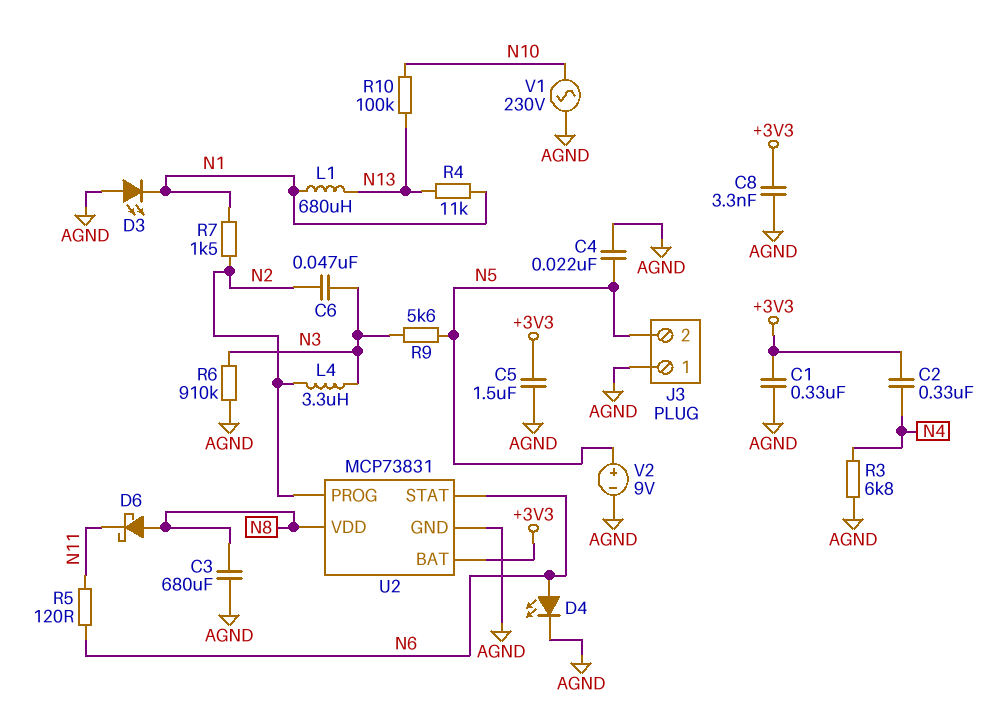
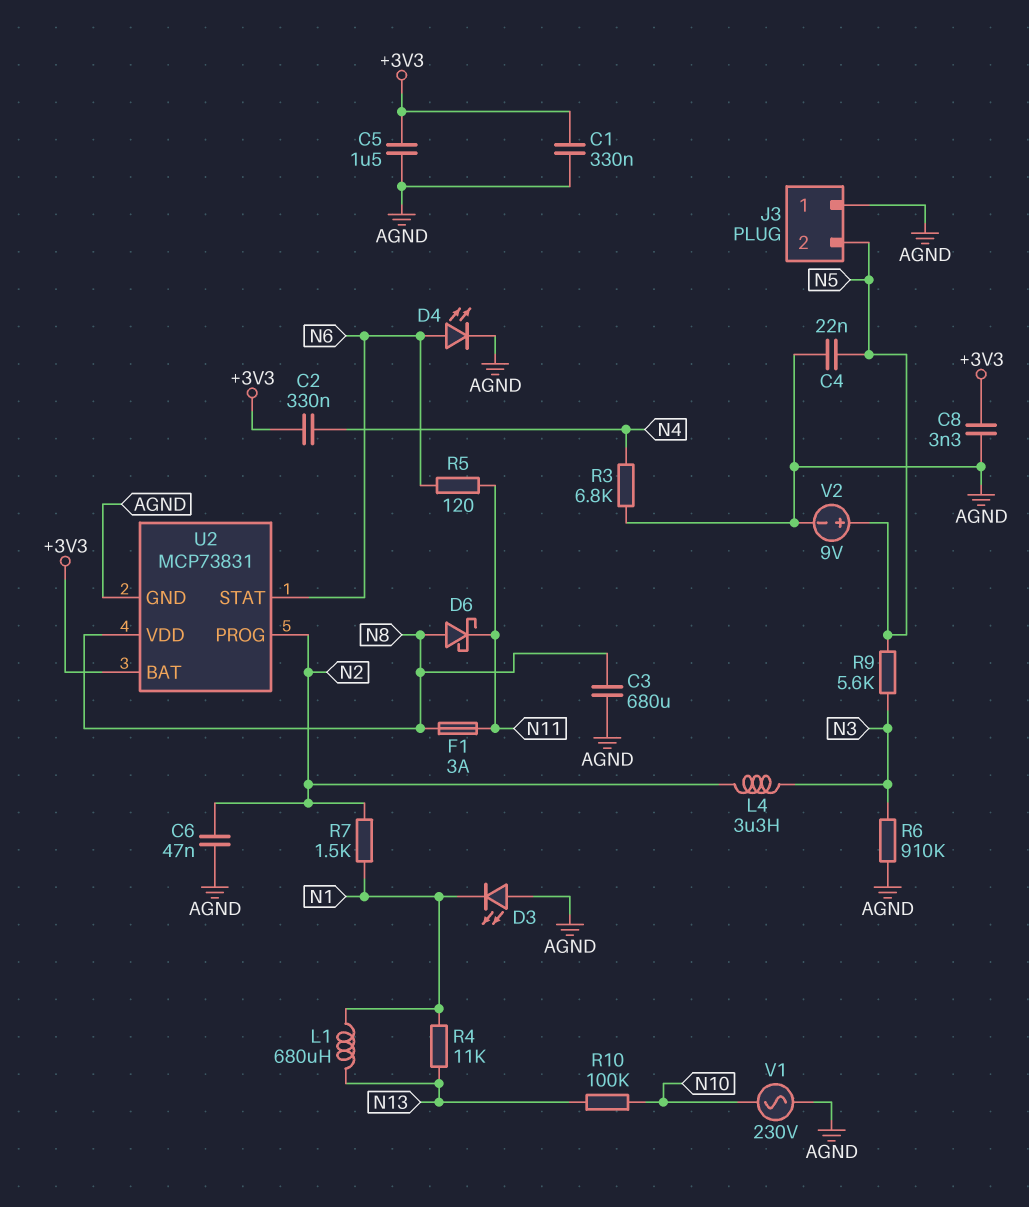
C6: 47nF (N2, N3) -> 47nF (AGND, N2)
F1: none -> 3A (N8, N11)

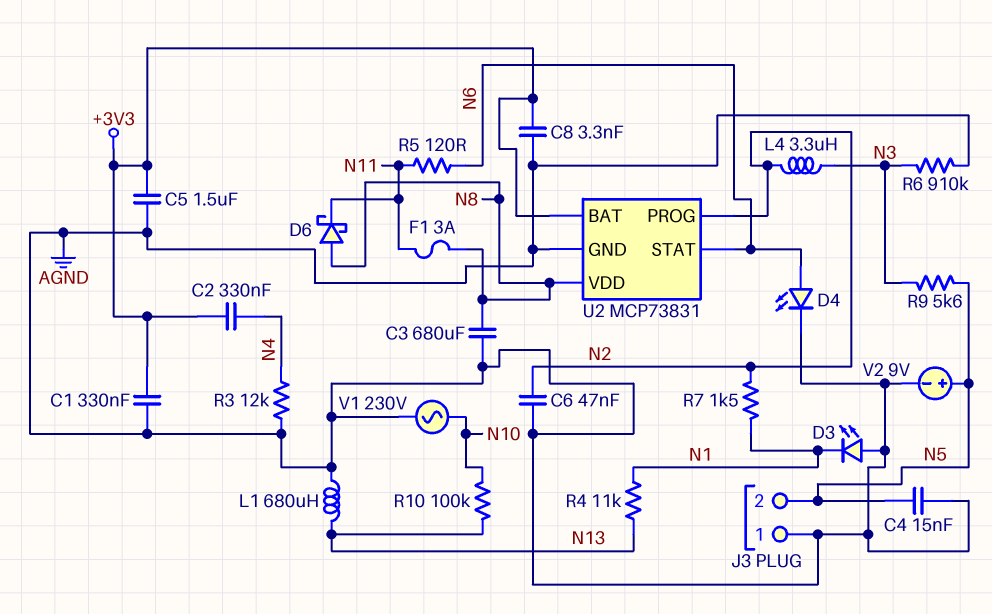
C4: 22nF (AGND, N5) -> 15nF (AGND, N5)
L1: 680uH (N1, N13) -> 680uH (AGND, N13)
R3: 6.8k (AGND, N4) -> 12k (AGND, N4)

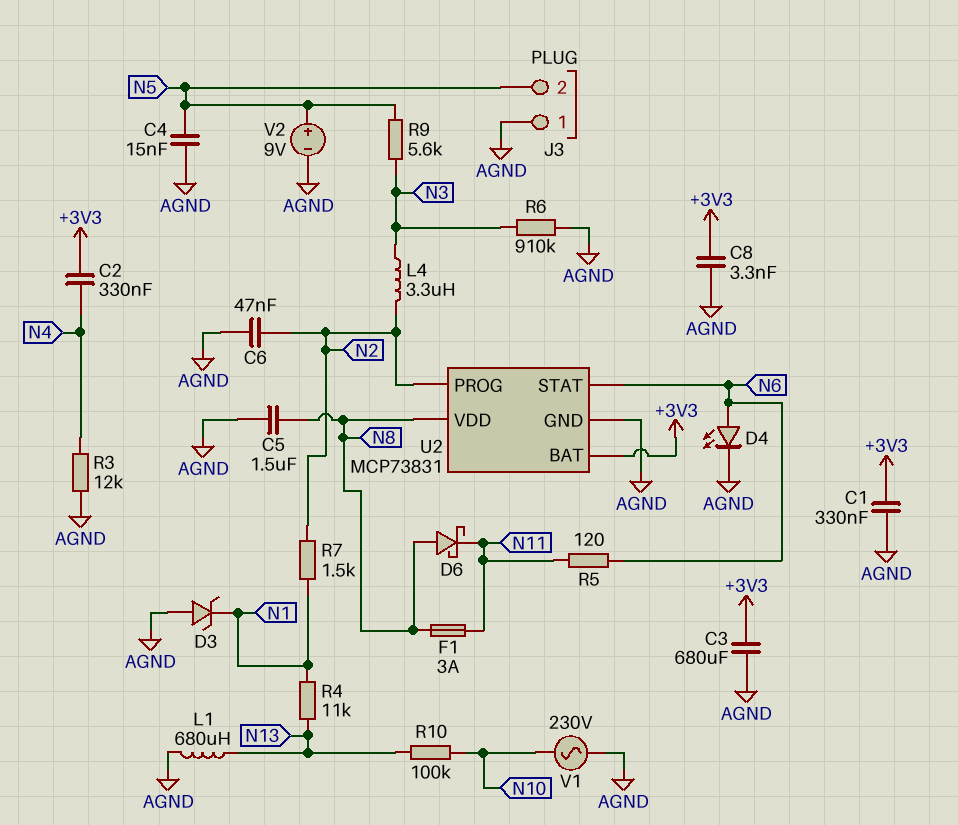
C3: 680uF (AGND, N8) -> 680uF (+3V3, AGND)
C5: 1.5uF (+3V3, AGND) -> 1.5uF (AGND, N8)
D3: LED (A AGND, K N1) -> zener (A AGND, K N1)

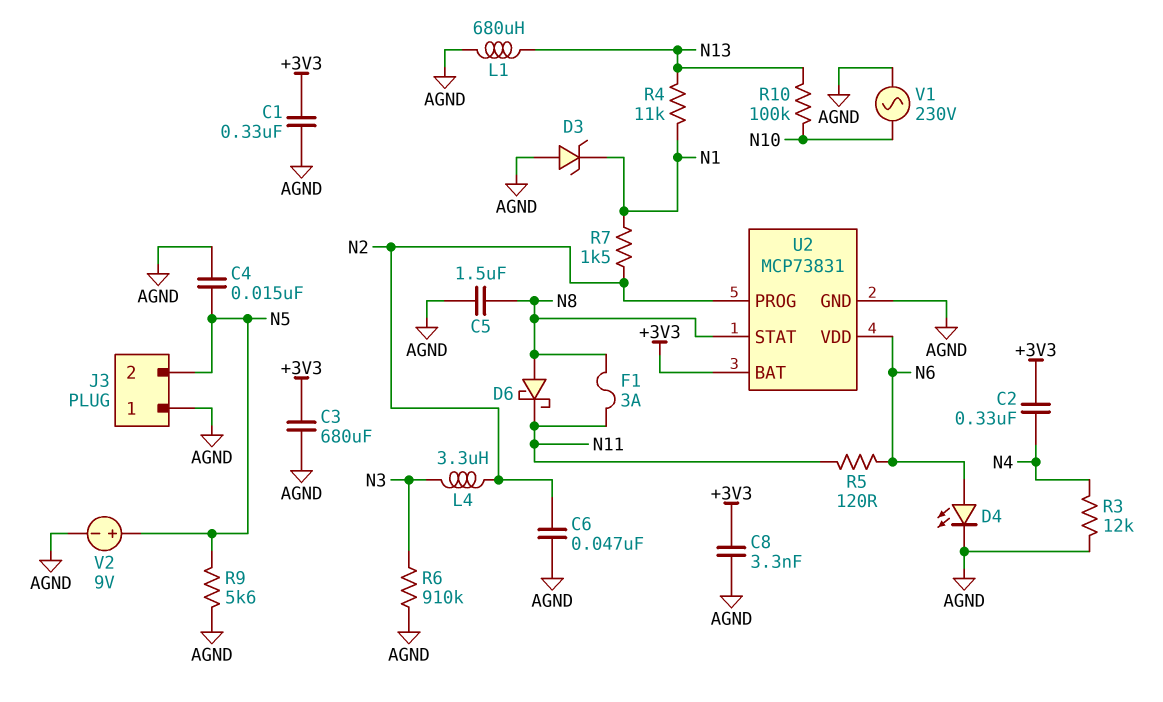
R9: 5.6k (N3, N5) -> 5.6k (AGND, N5)
U2 pin STAT: N6 -> N8
U2 pin VDD: N8 -> N6

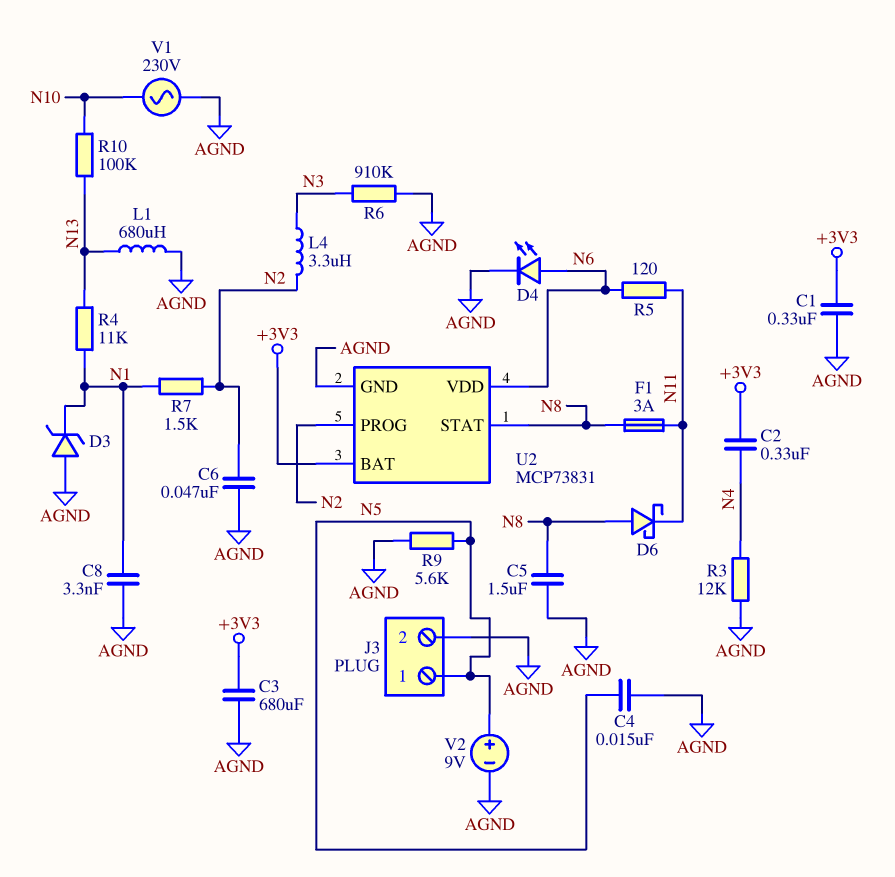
C8: 3.3nF (+3V3, AGND) -> 3.3nF (AGND, N1)
J3 pin 1: AGND -> N5
J3 pin 2: N5 -> AGND

